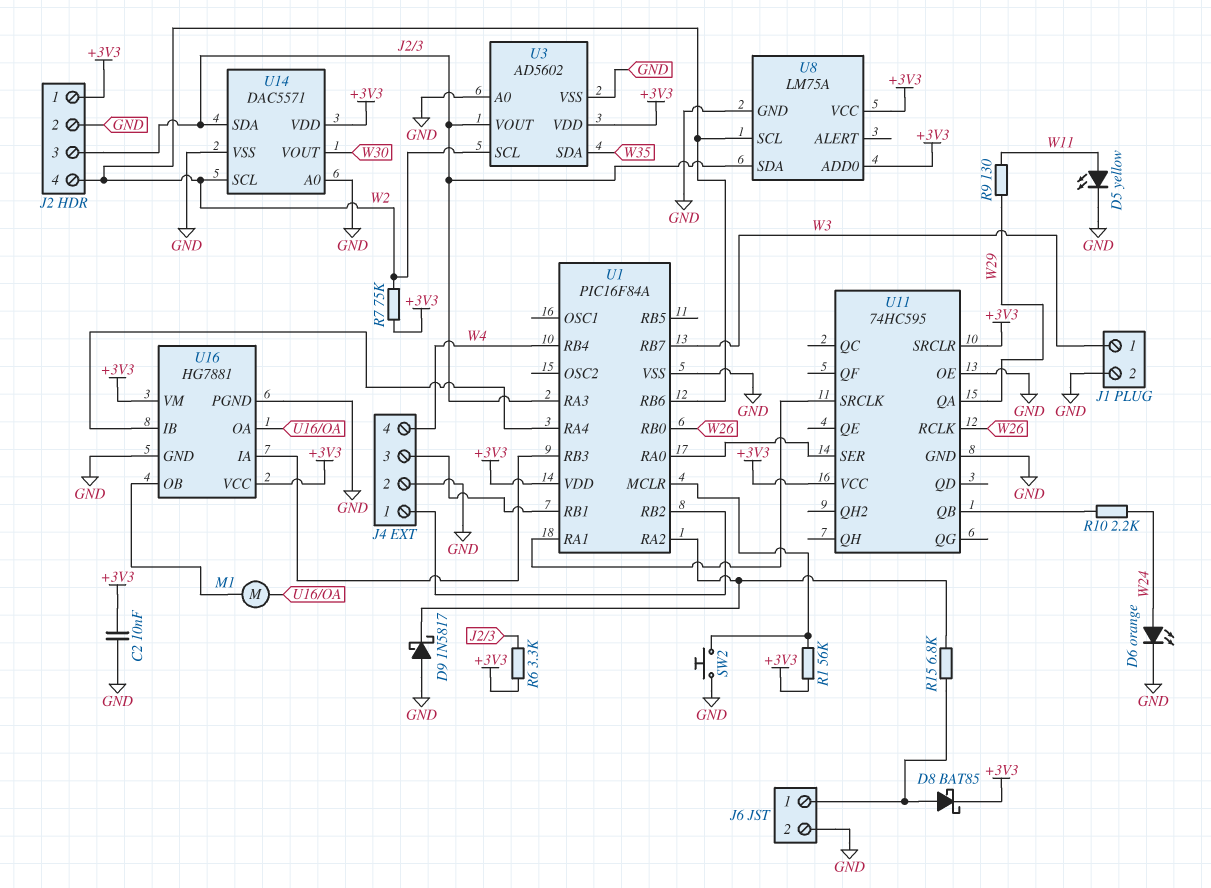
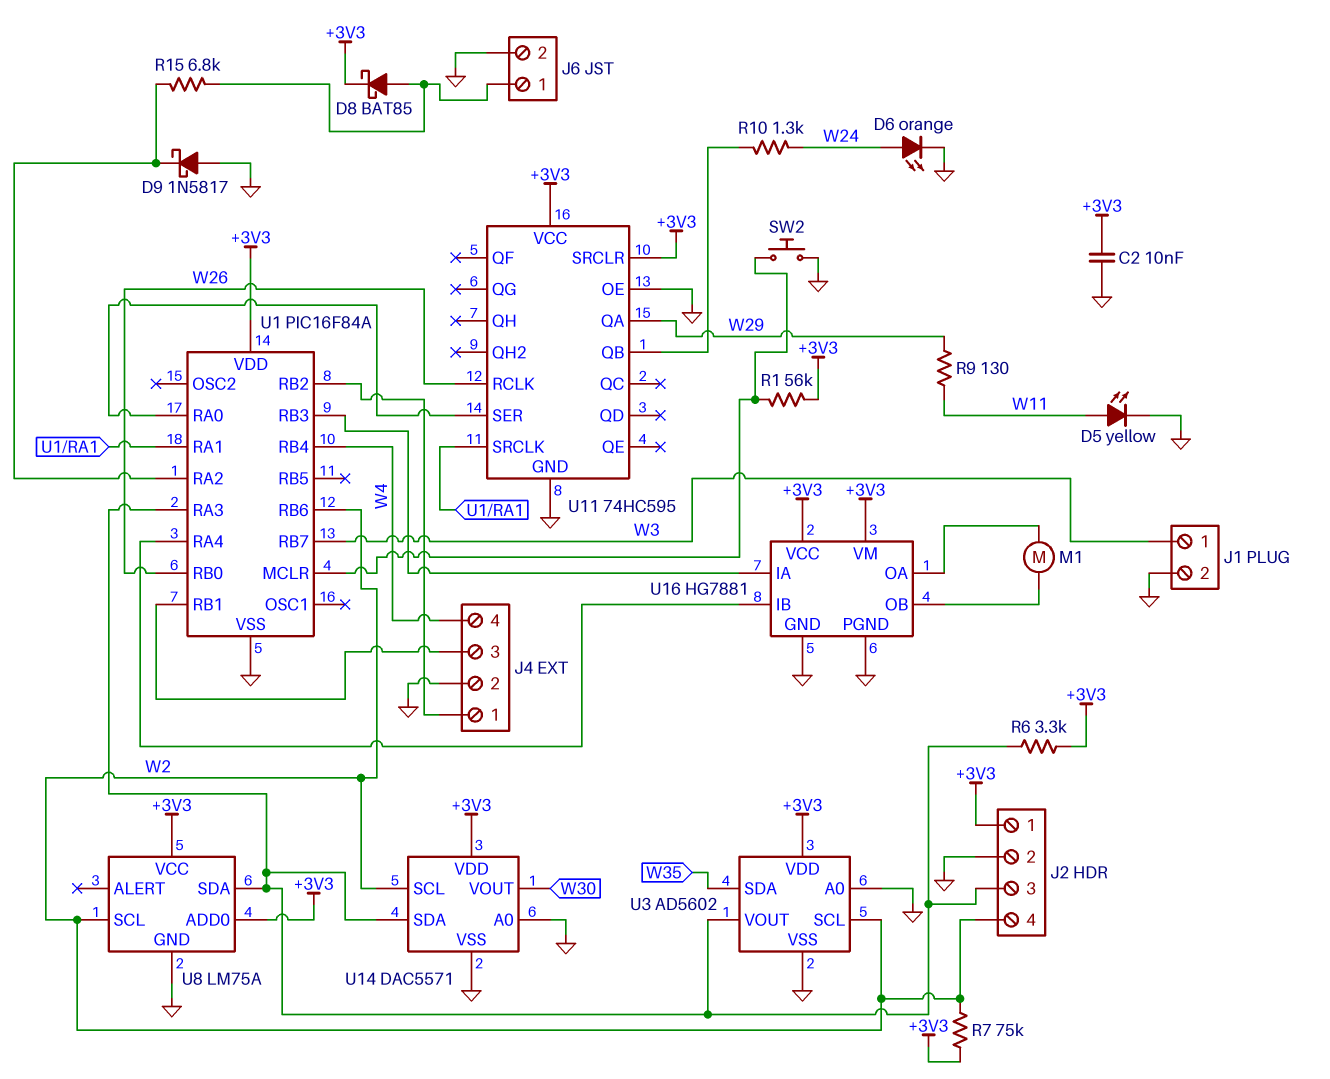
R10: 2.2k (U11/QB, W24) -> 1.3k (U11/QB, W24)

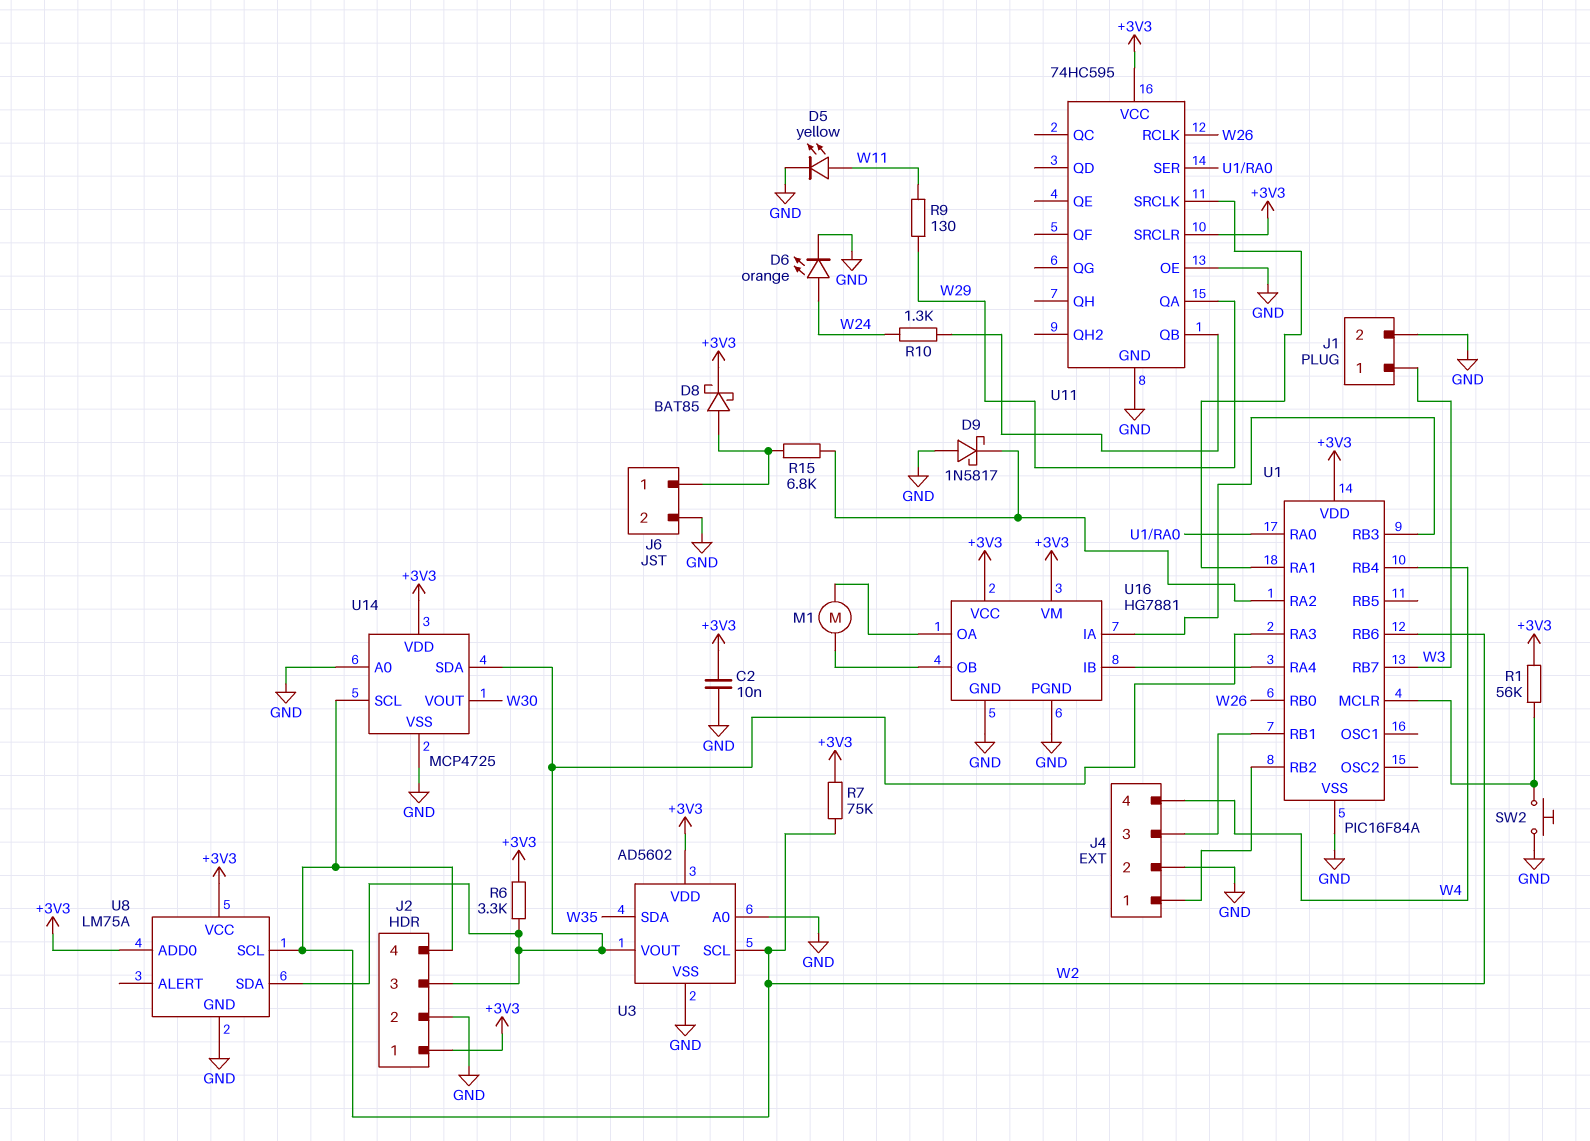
U14: DAC5571 -> MCP4725

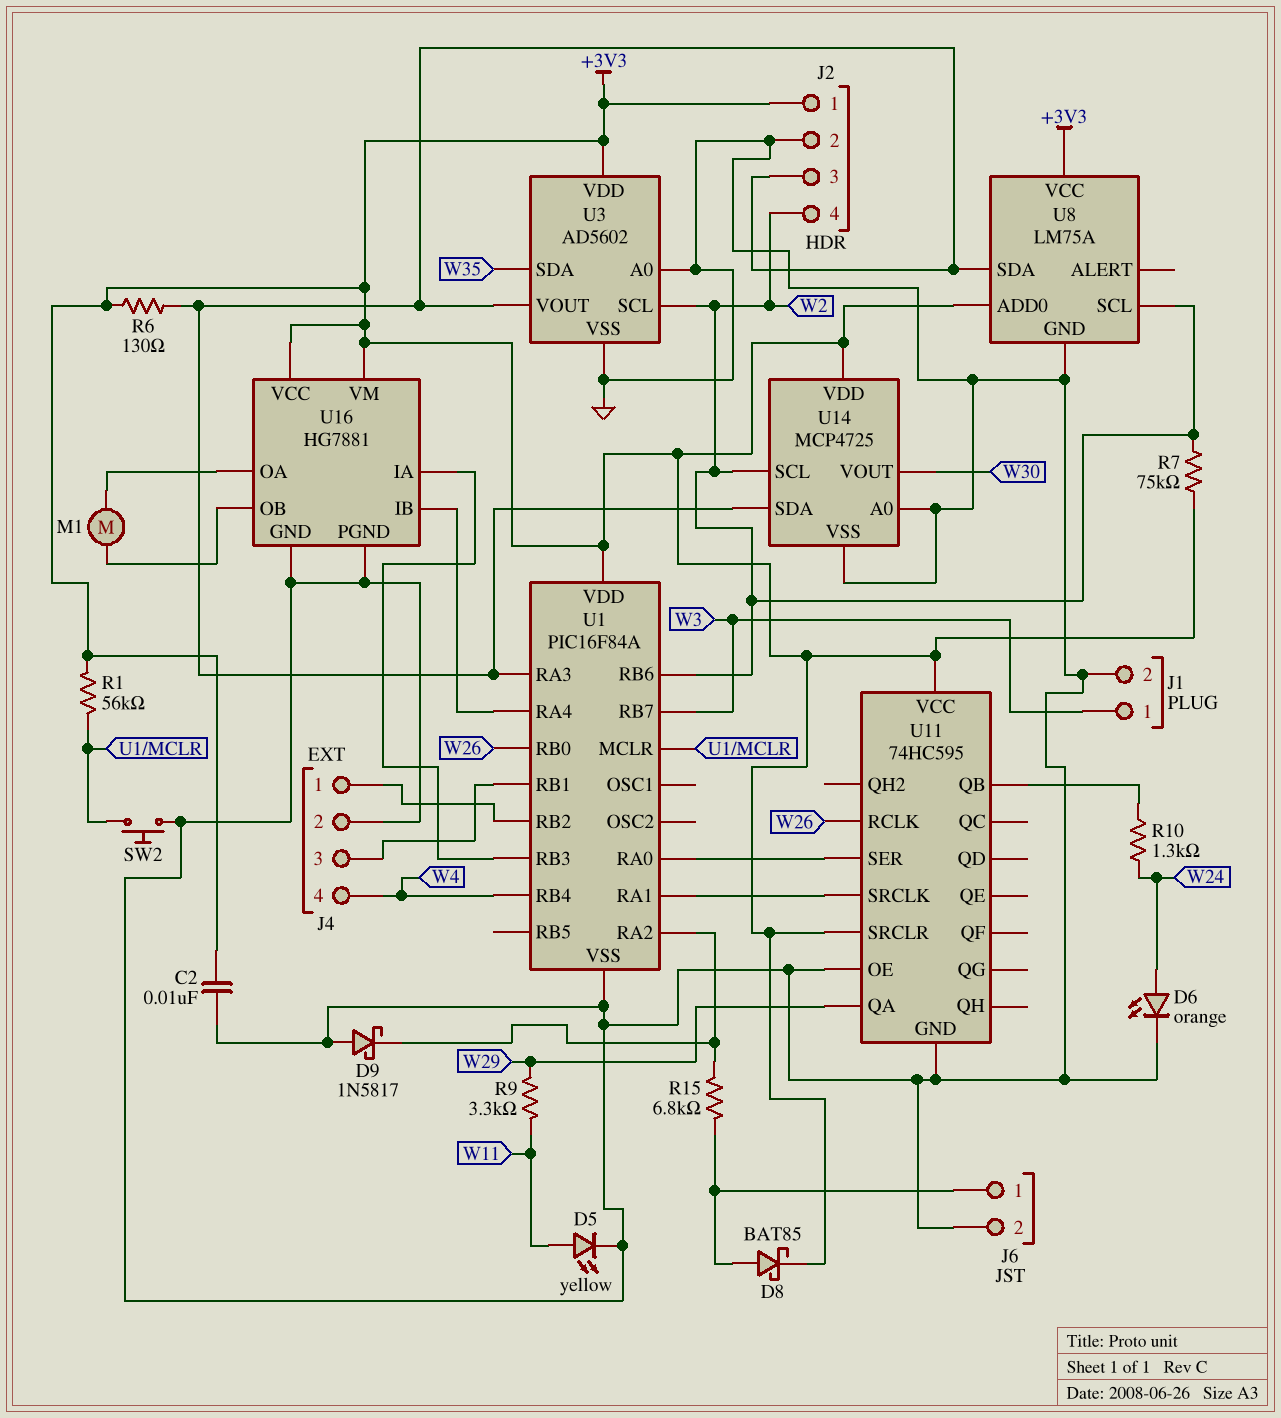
R6: 3.3k (+3V3, J2/3) -> 130 (+3V3, J2/3)
R9: 130 (W11, W29) -> 3.3k (W11, W29)

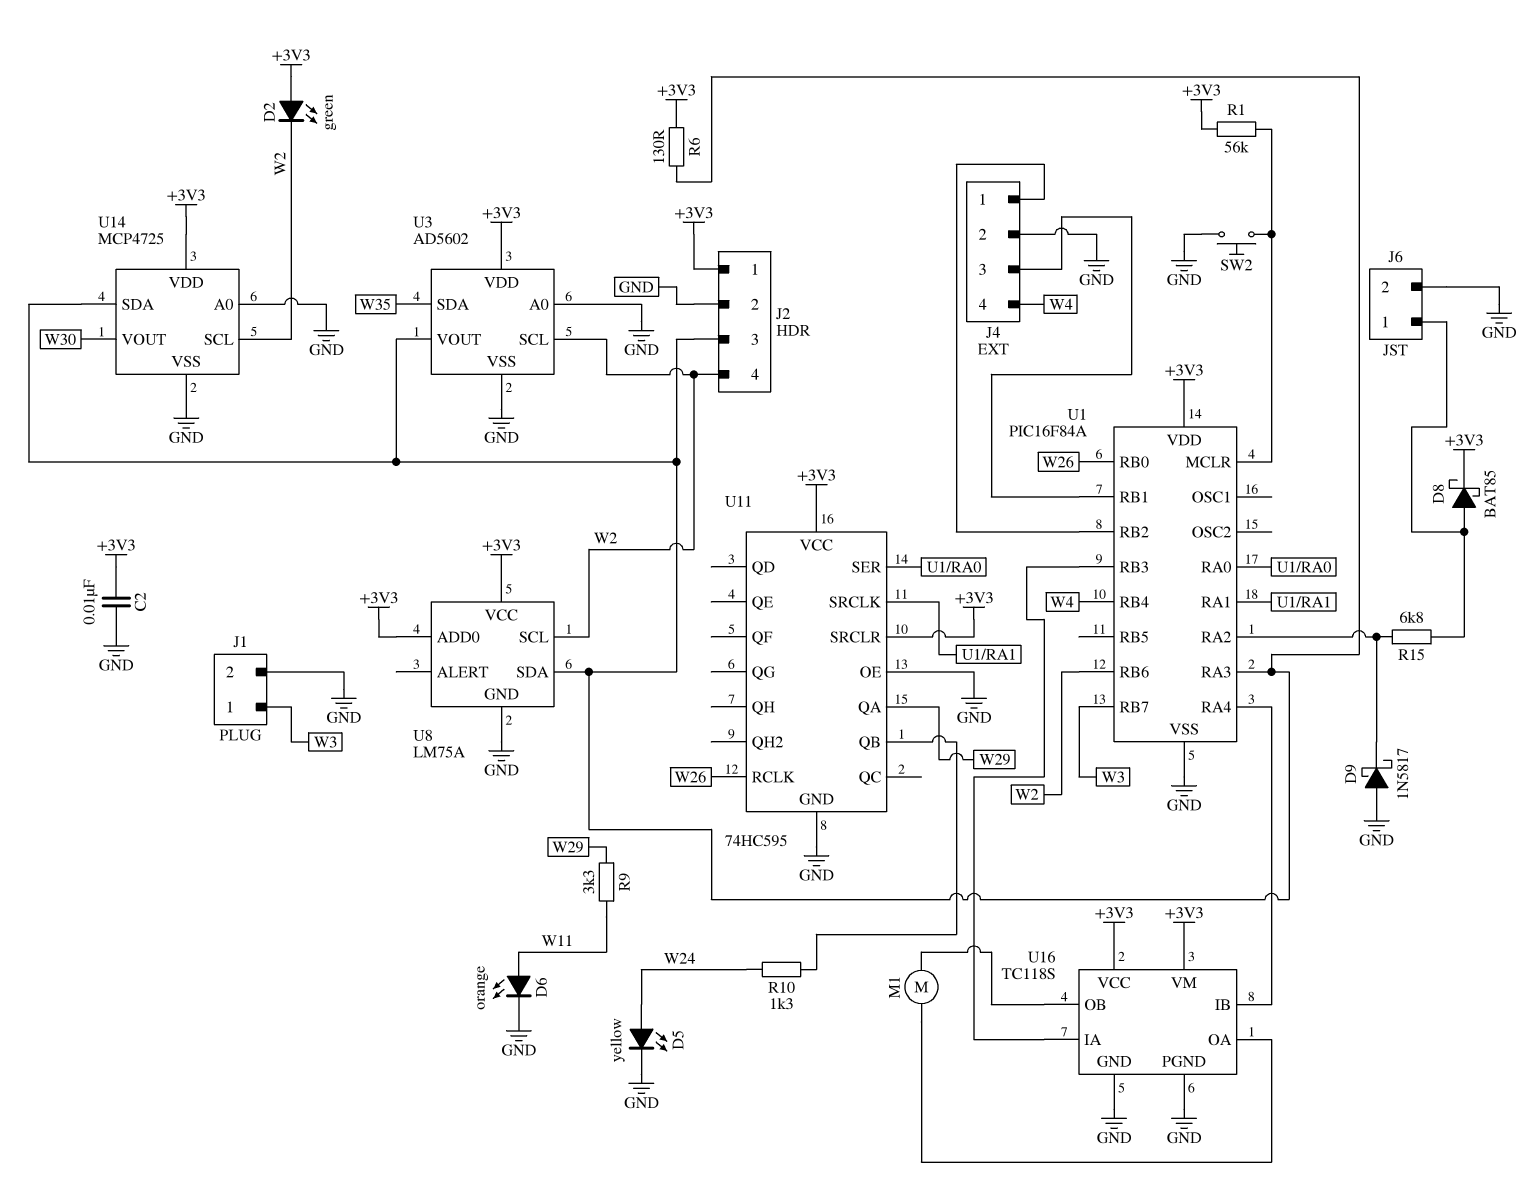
D2: none -> LED green (A +3V3, K W2)
D5: LED yellow (A W11, K GND) -> LED yellow (A W24, K GND)
D6: LED orange (A W24, K GND) -> LED orange (A W11, K GND)
R7: 75k (+3V3, W2) -> none
U16: HG7881 -> TC118S

